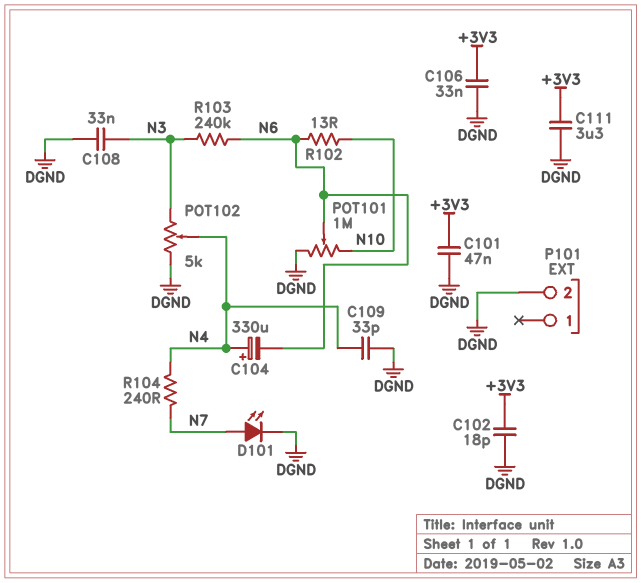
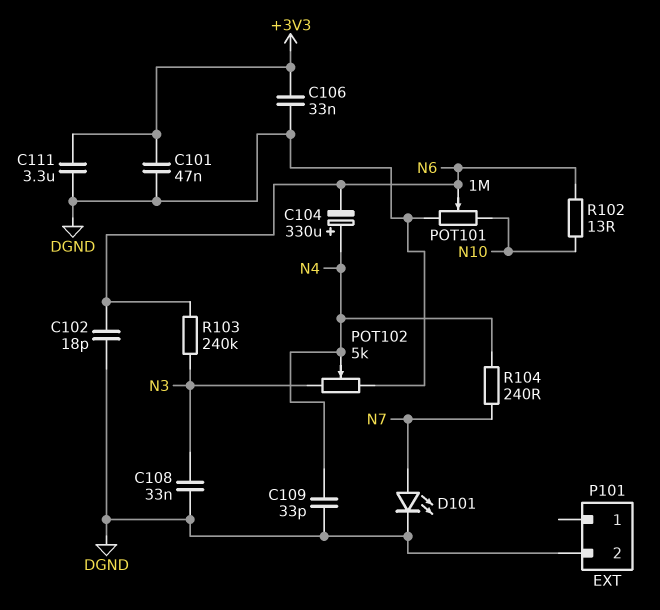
C102: 18pF (+3V3, DGND) -> 18pF (DGND, N6)

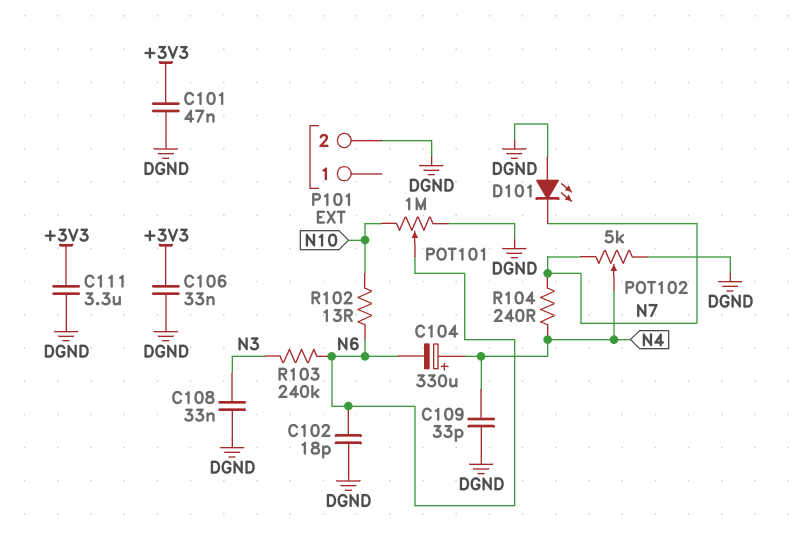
D101: LED (A N7, K DGND) -> LED (A DGND, K N7)
POT102: 5k (DGND, N3, wiper N4) -> 5k (DGND, N7, wiper N4)

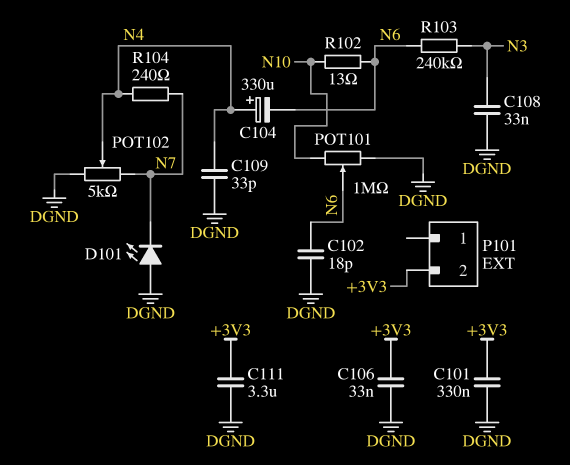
C101: 47nF (+3V3, DGND) -> 330nF (+3V3, DGND)
P101 pin 2: DGND -> +3V3

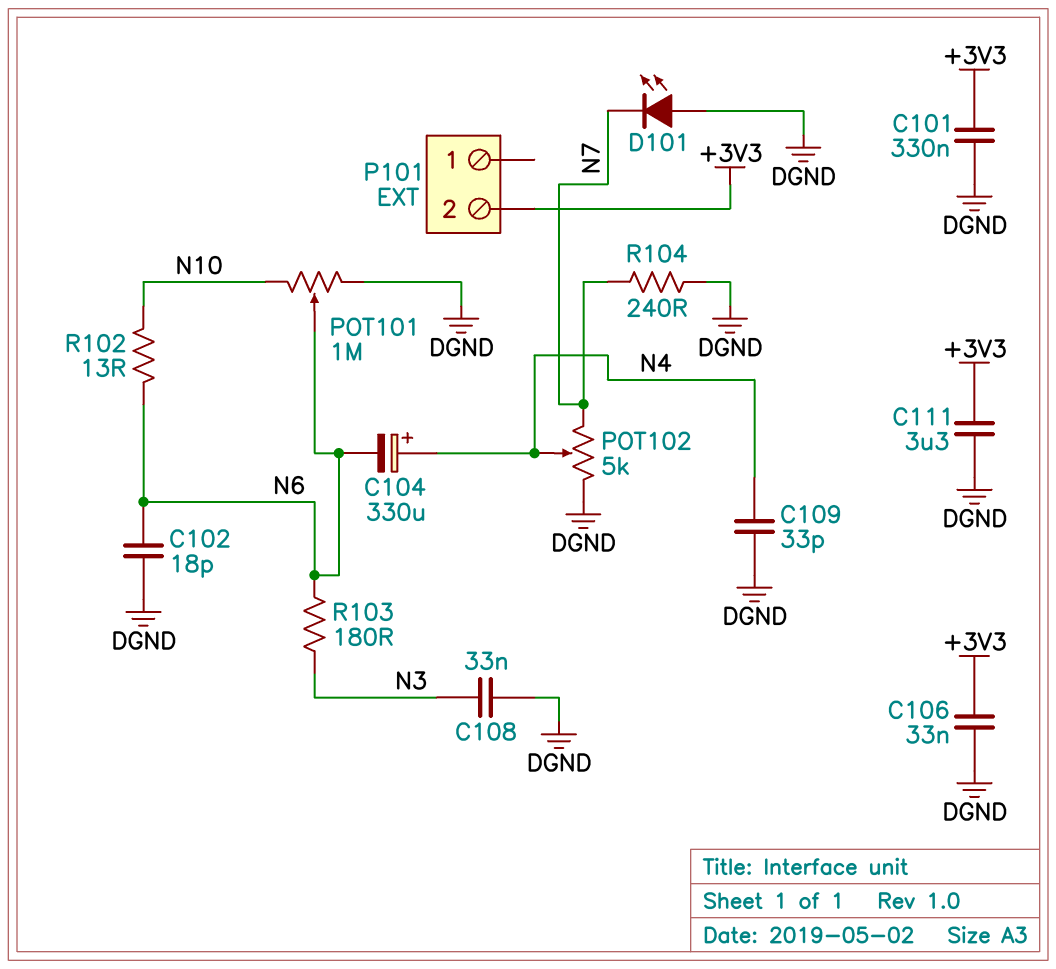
R103: 240k (N3, N6) -> 180 (N3, N6)
R104: 240 (N4, N7) -> 240 (DGND, N7)

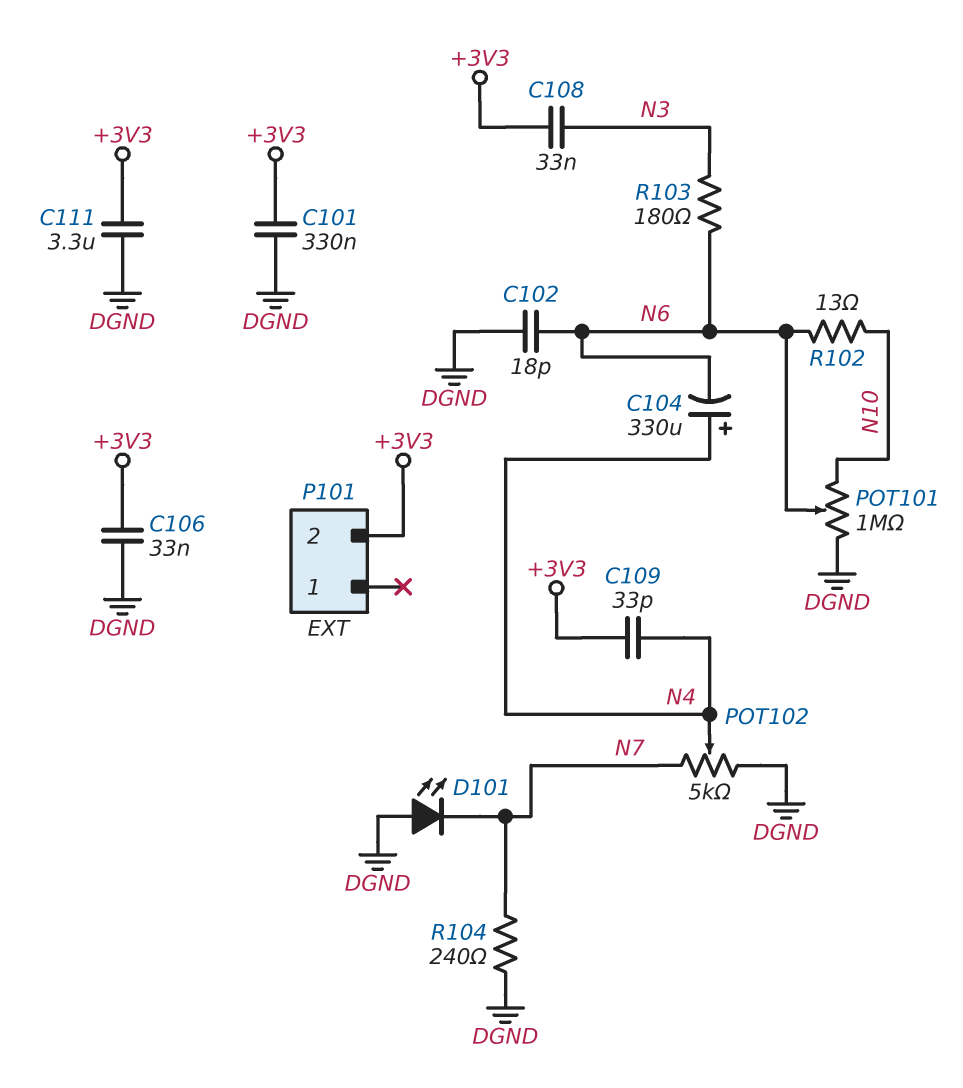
C108: 33nF (DGND, N3) -> 33nF (+3V3, N3)
C109: 33pF (DGND, N4) -> 33pF (+3V3, N4)

